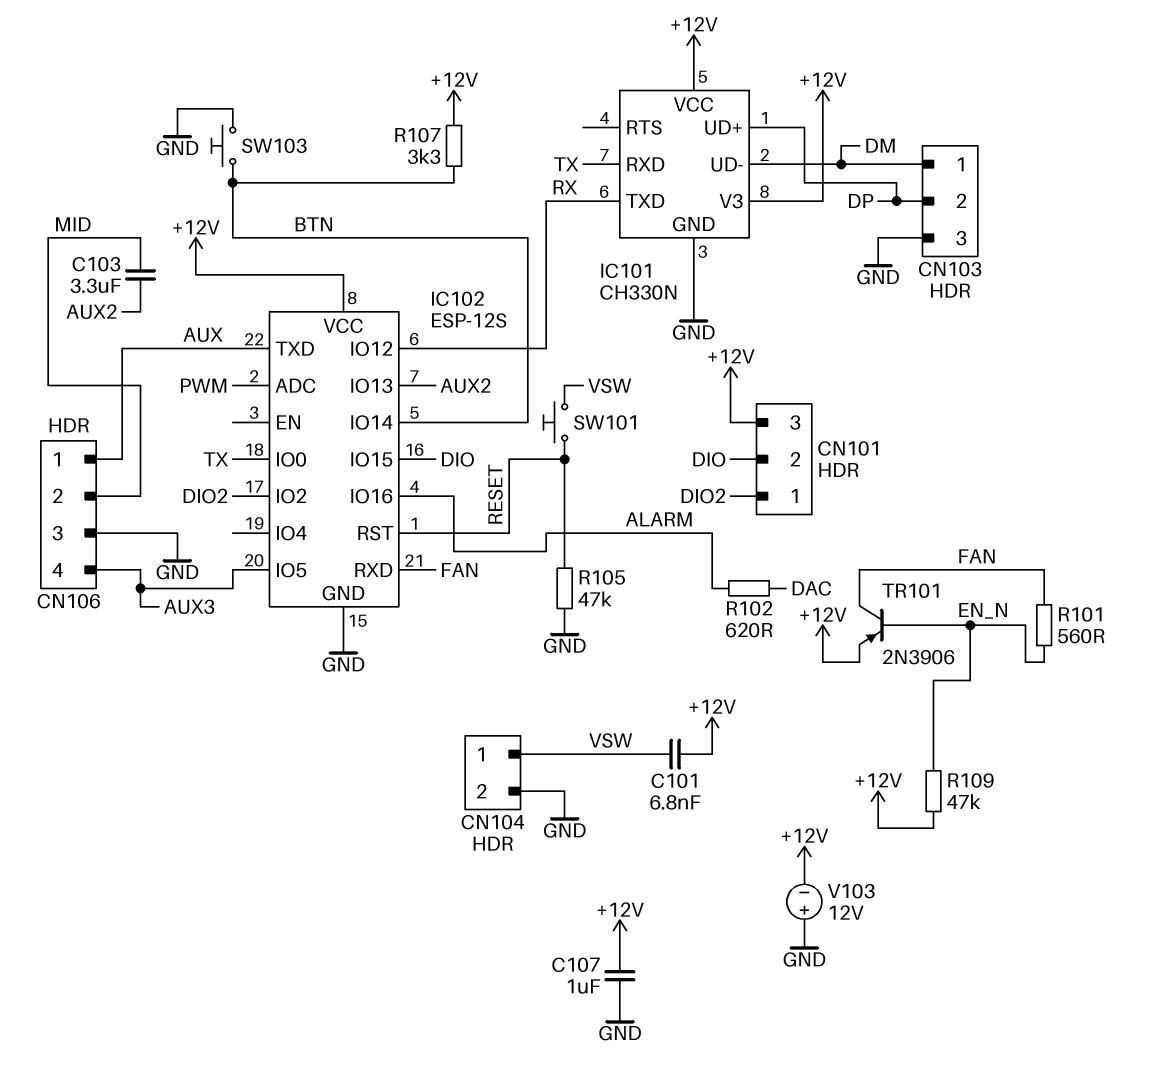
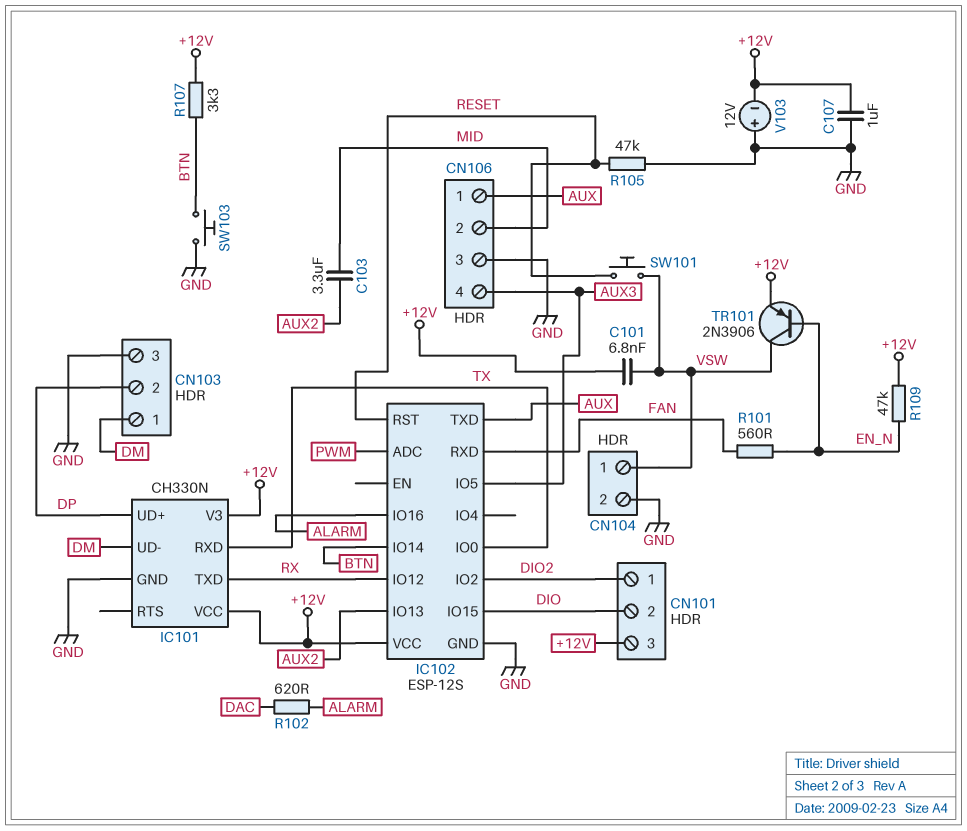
TR101: PNP 2N3906 (B EN_N, C FAN, E +12V) -> PNP 2N3906 (B EN_N, C VSW, E +12V)

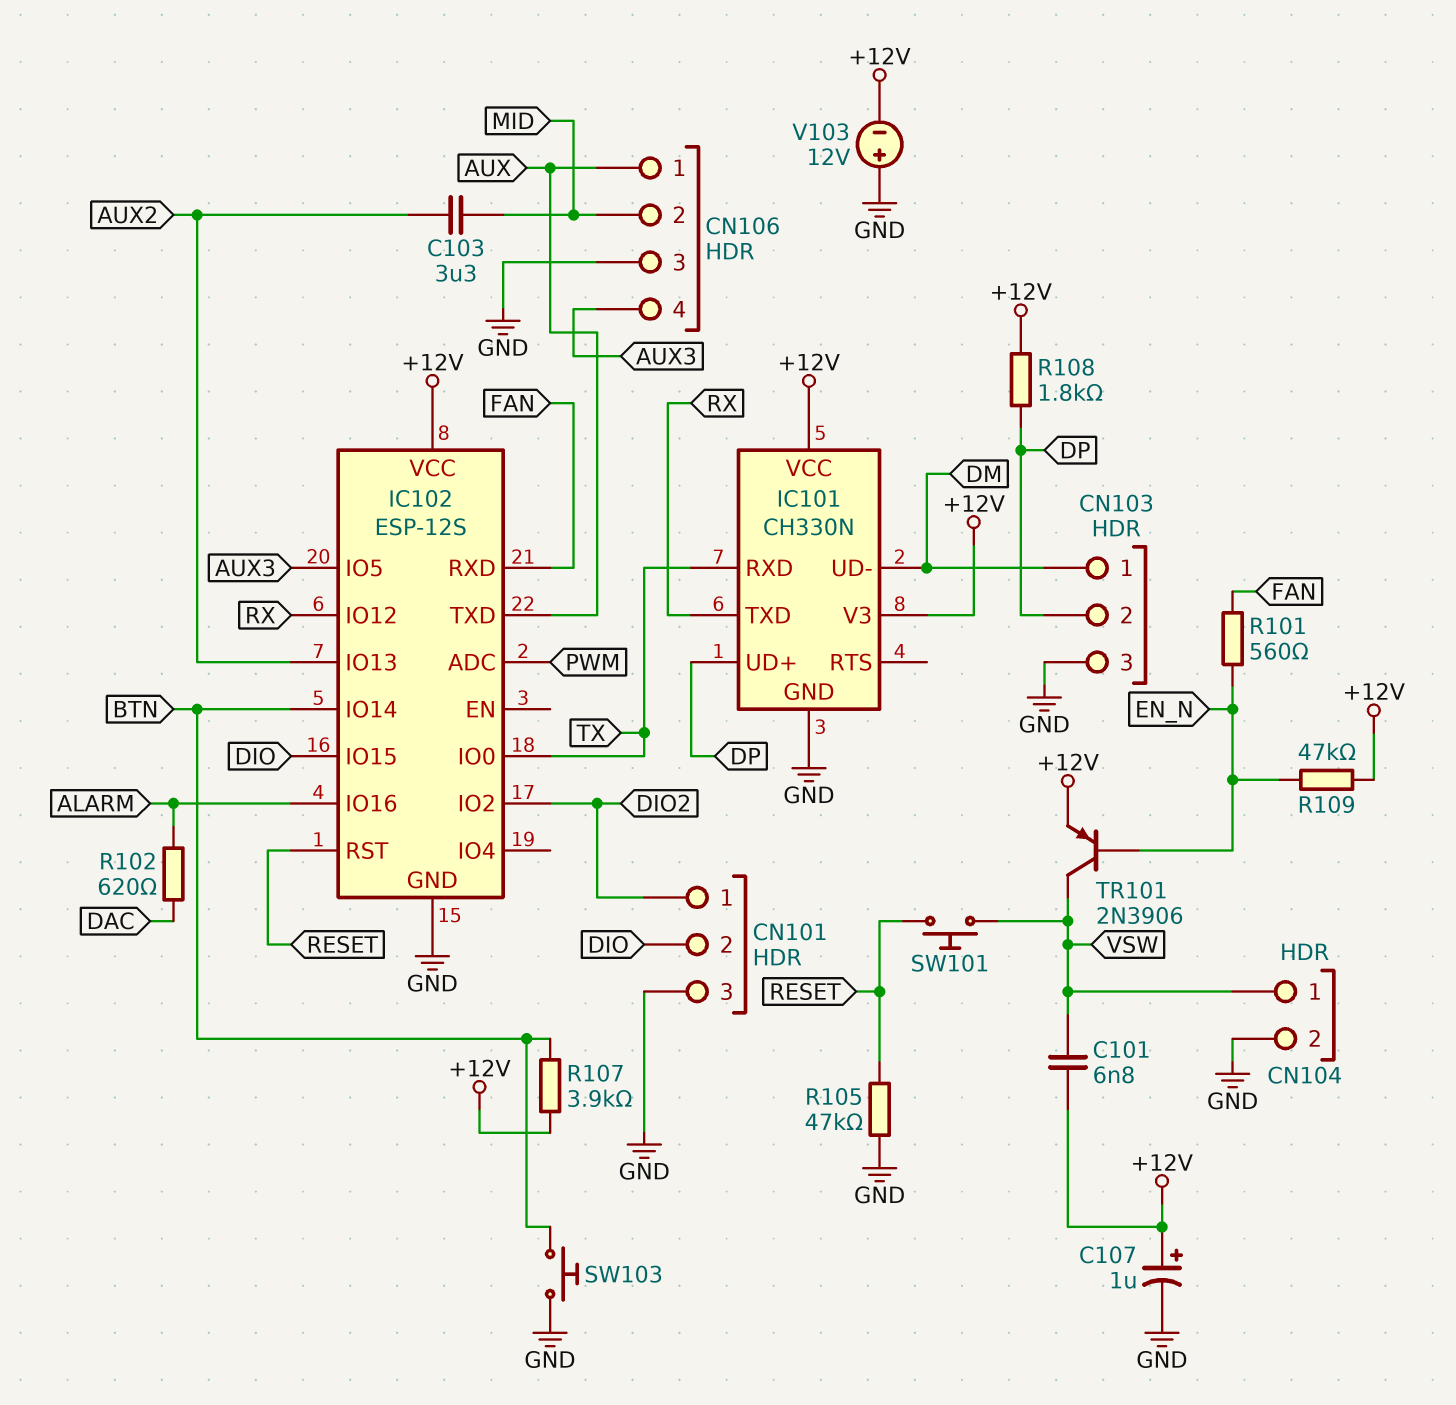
C107: 1uF (+12V, GND) -> 1uF (plus +12V, minus GND)
CN101 pin 3: +12V -> GND
R107: 3.3k (+12V, BTN) -> 3.9k (+12V, BTN)
R108: none -> 1.8k (+12V, DP)

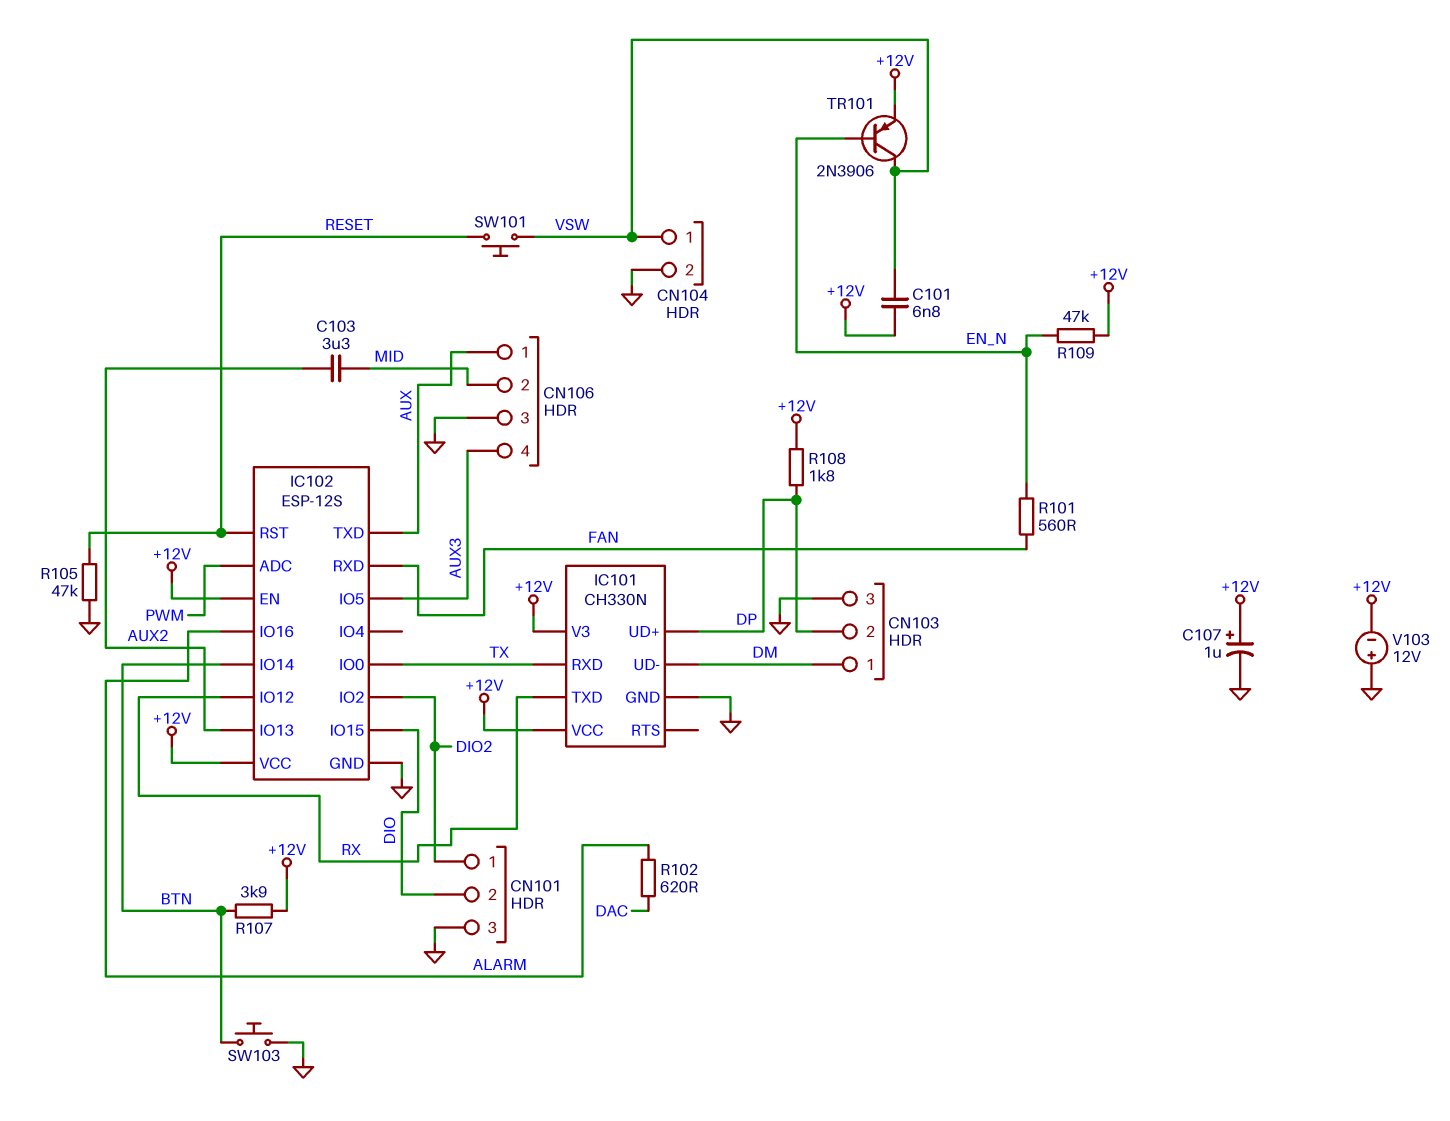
IC102 pin EN: none -> +12V

